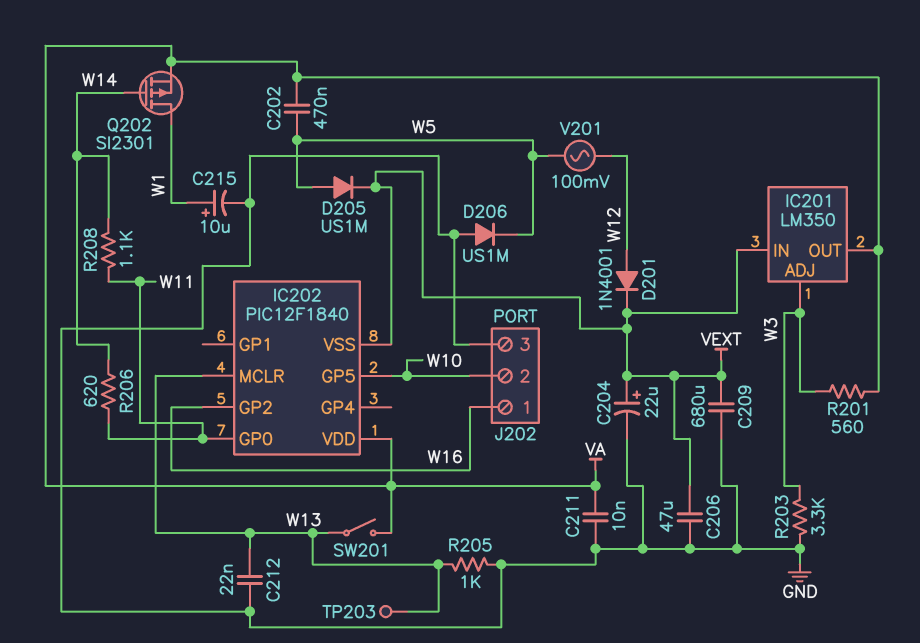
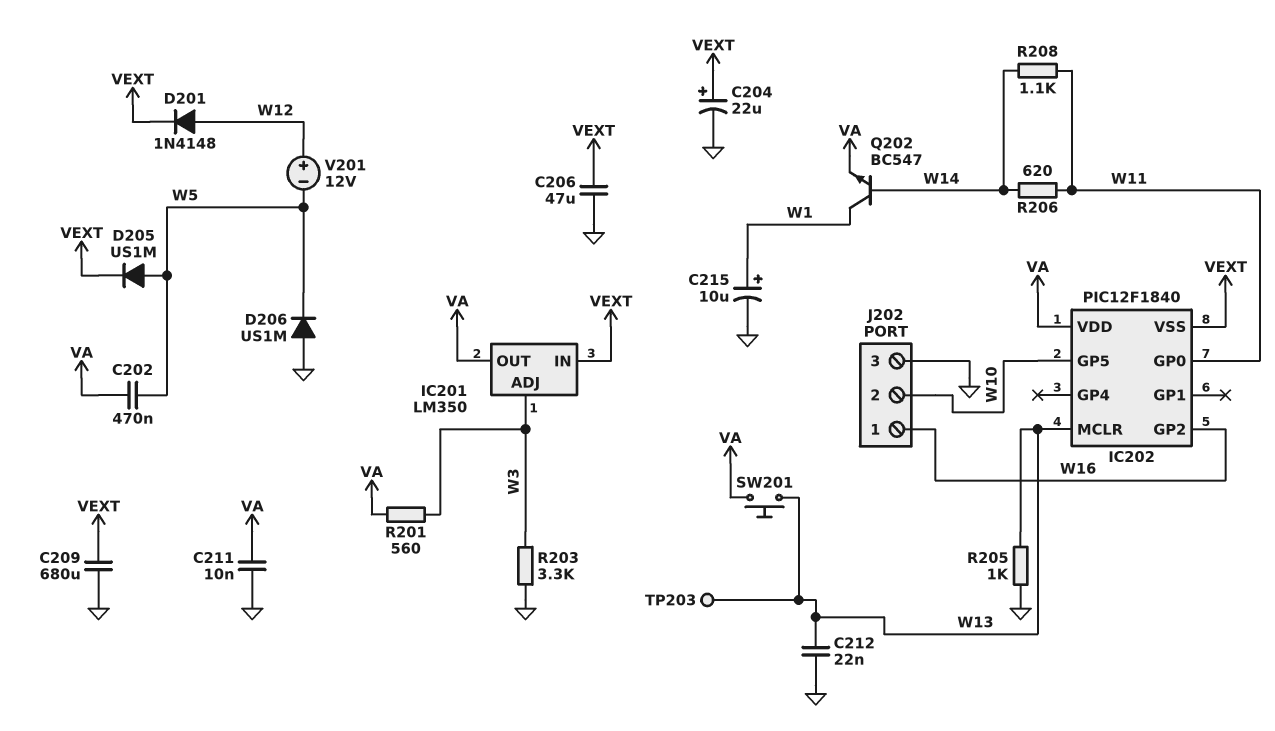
D201: diode 1N4001 (A W12, K VEXT) -> diode 1N4148 (A W12, K VEXT)
Q202: PMOS SI2301 (G W14, D W1, S VA) -> NPN BC547 (B W14, C W1, E VA)
SW201: switch (VA, W13) -> button (VA, W13)
V201: AC 100mV (W5, W12) -> 12V (plus W12, minus W5)

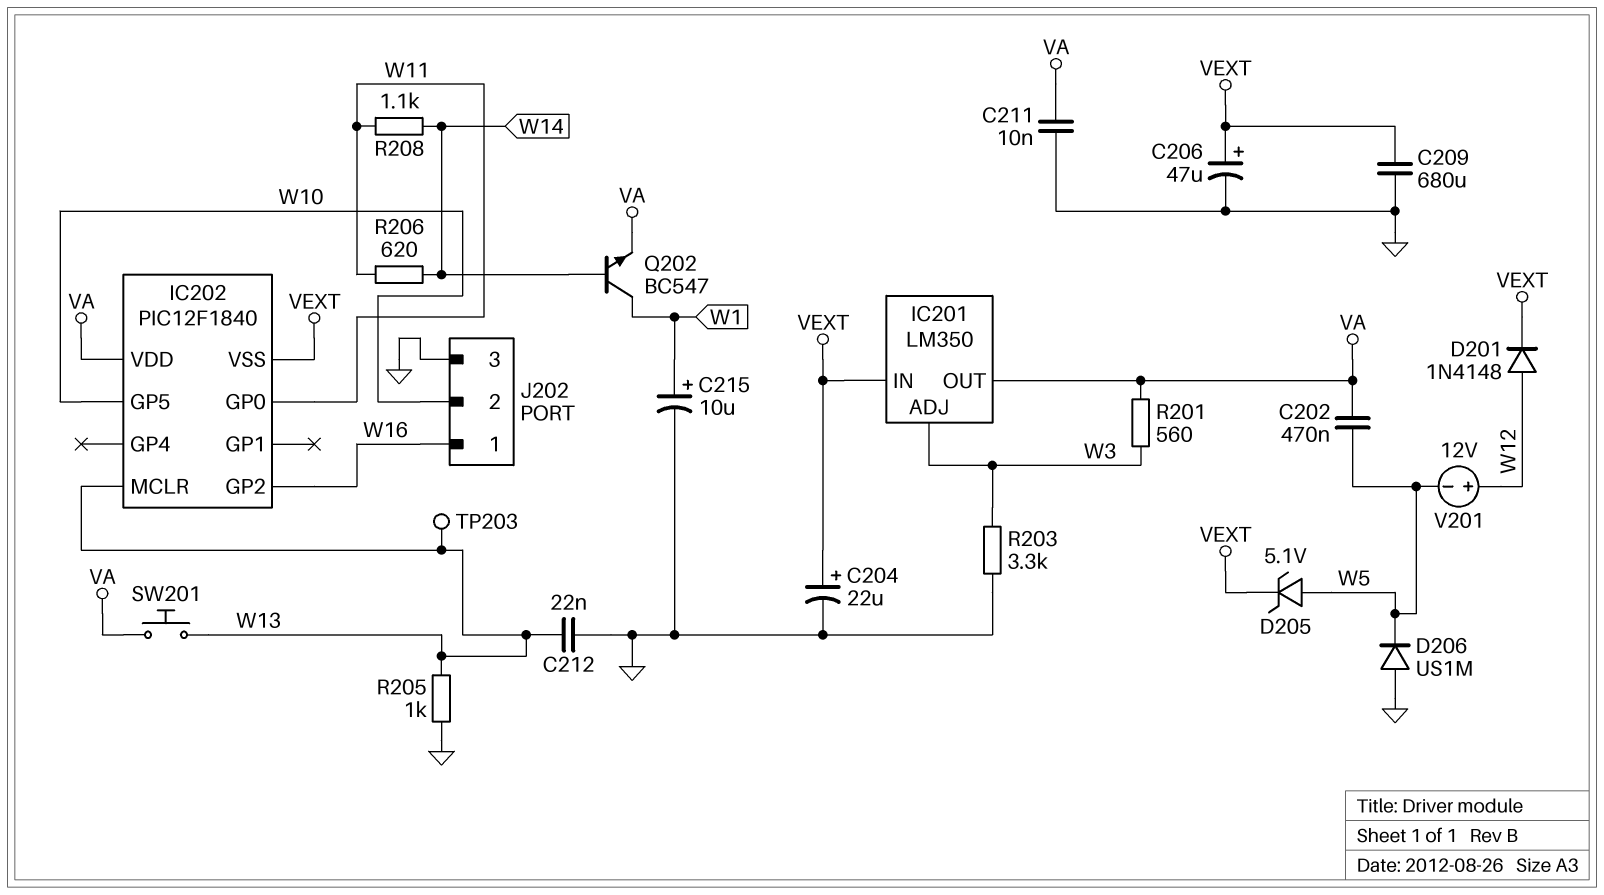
C206: 47uF (GND, VEXT) -> 47uF (plus VEXT, minus GND)
D205: diode US1M (A W5, K VEXT) -> zener 5.1V (A W5, K VEXT)

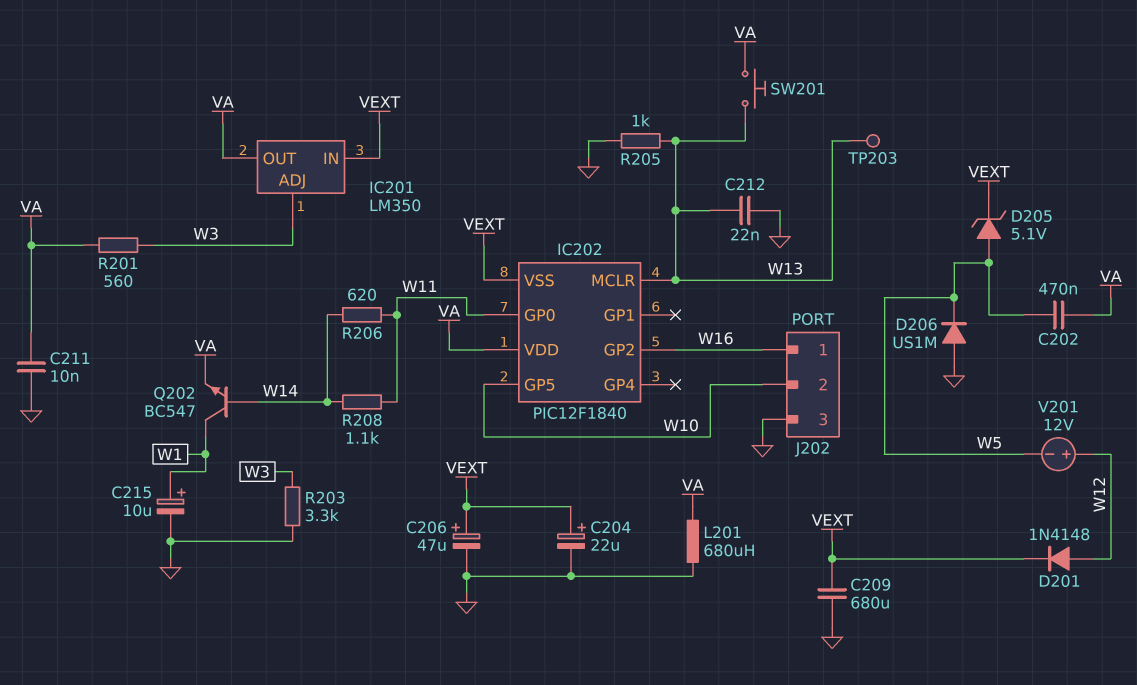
L201: none -> 680uH (GND, VA)

